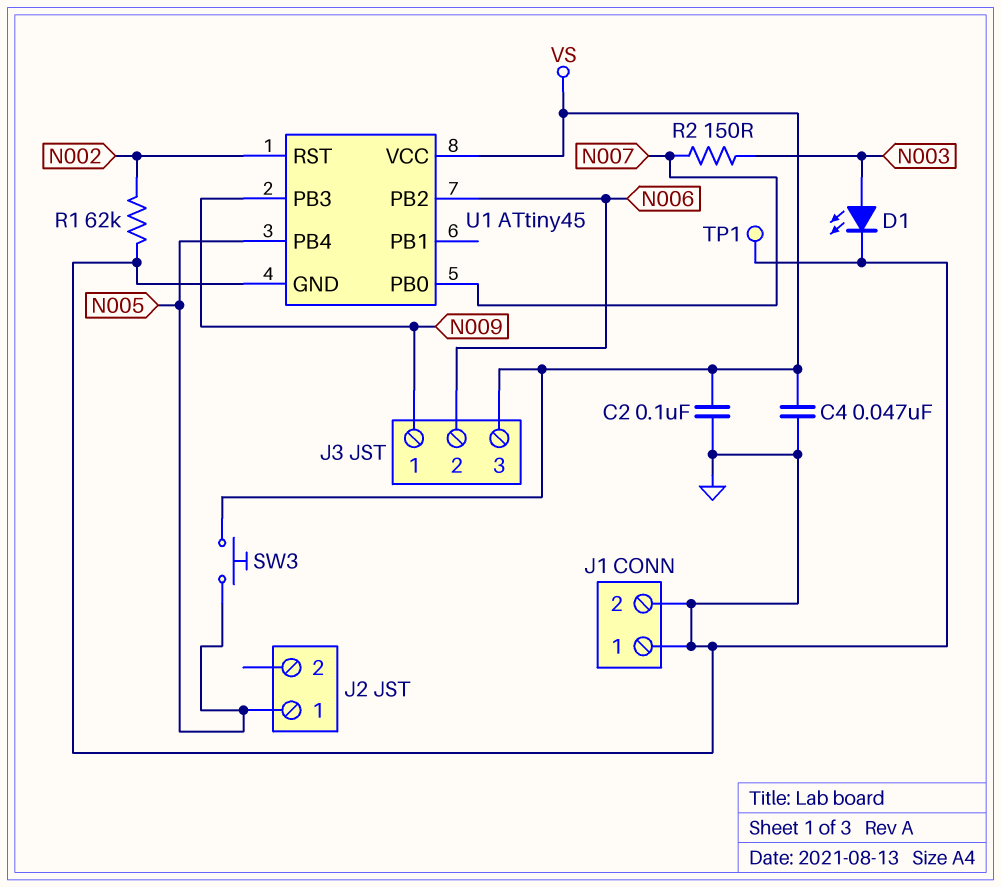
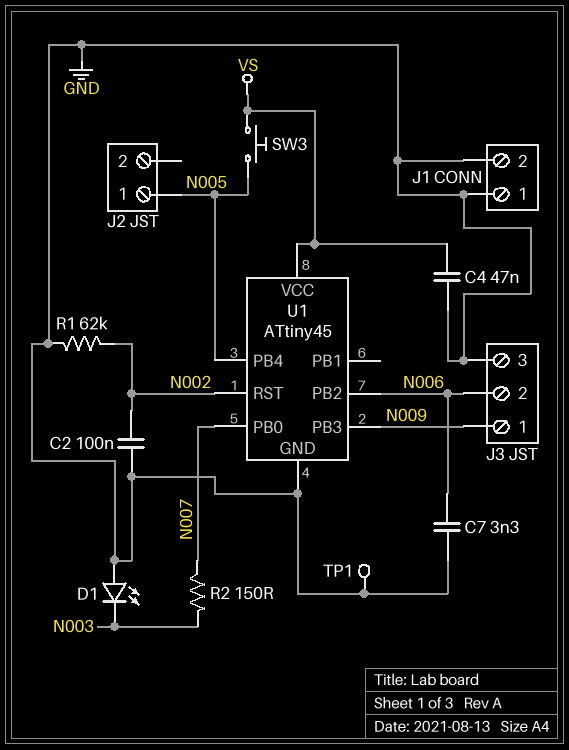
C2: 100nF (GND, VS) -> 100nF (GND, N002)
C7: none -> 3.3nF (GND, N006)
D1: LED (A N003, K GND) -> LED (A GND, K N003)
J3 pin 3: VS -> GND

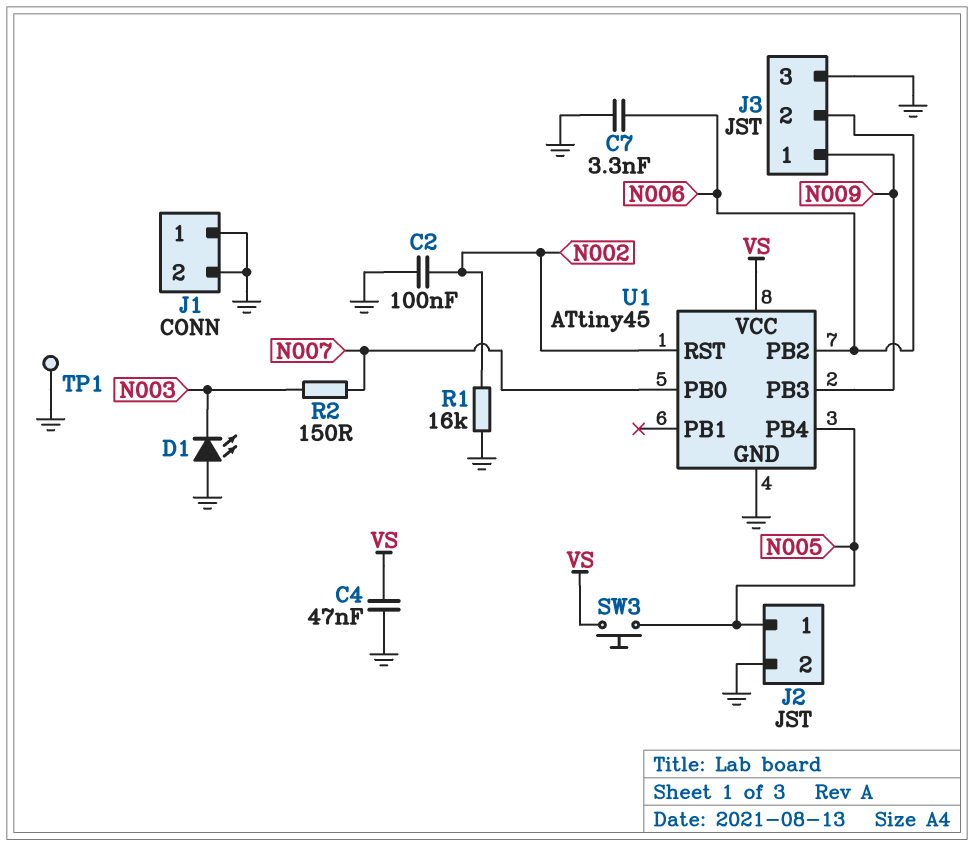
J2 pin 2: none -> GND
R1: 62k (GND, N002) -> 16k (GND, N002)

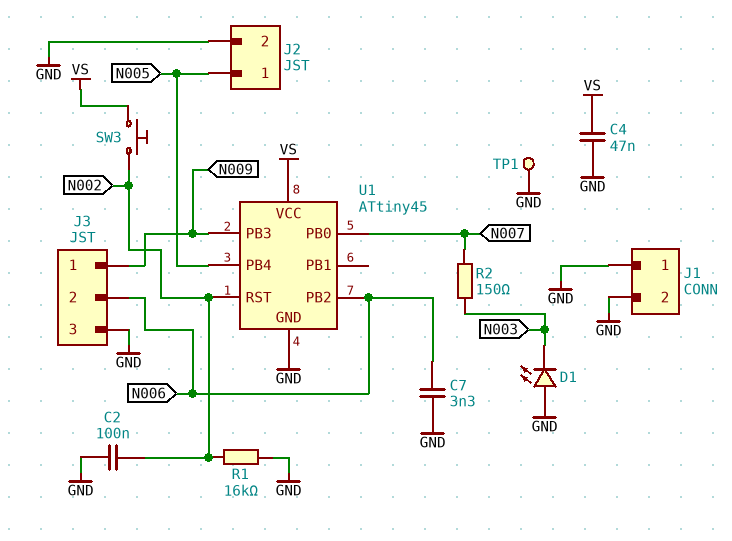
SW3: button (N005, VS) -> button (N002, VS)

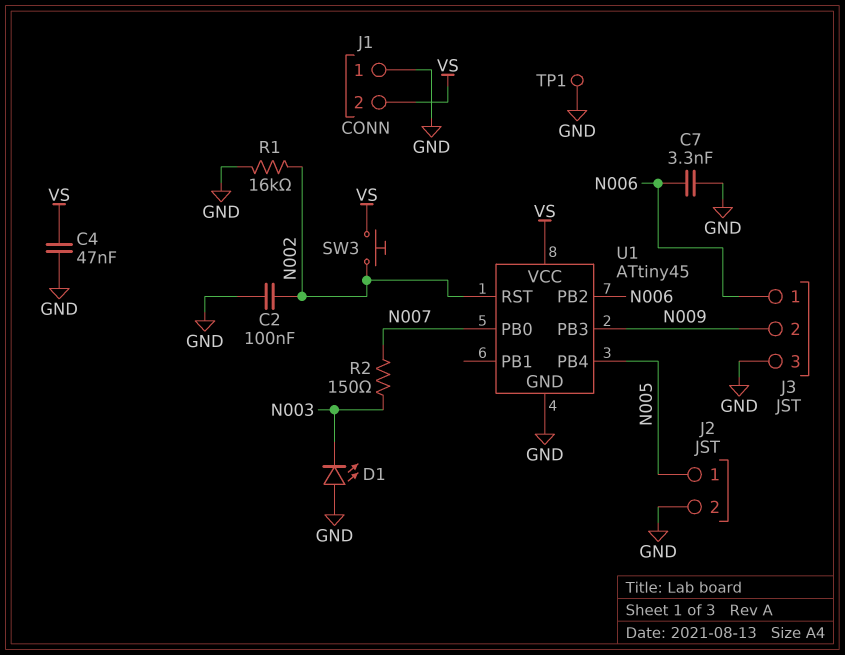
J1 pin 2: GND -> VS
J3 pin 1: N009 -> N006
J3 pin 2: N006 -> N009

